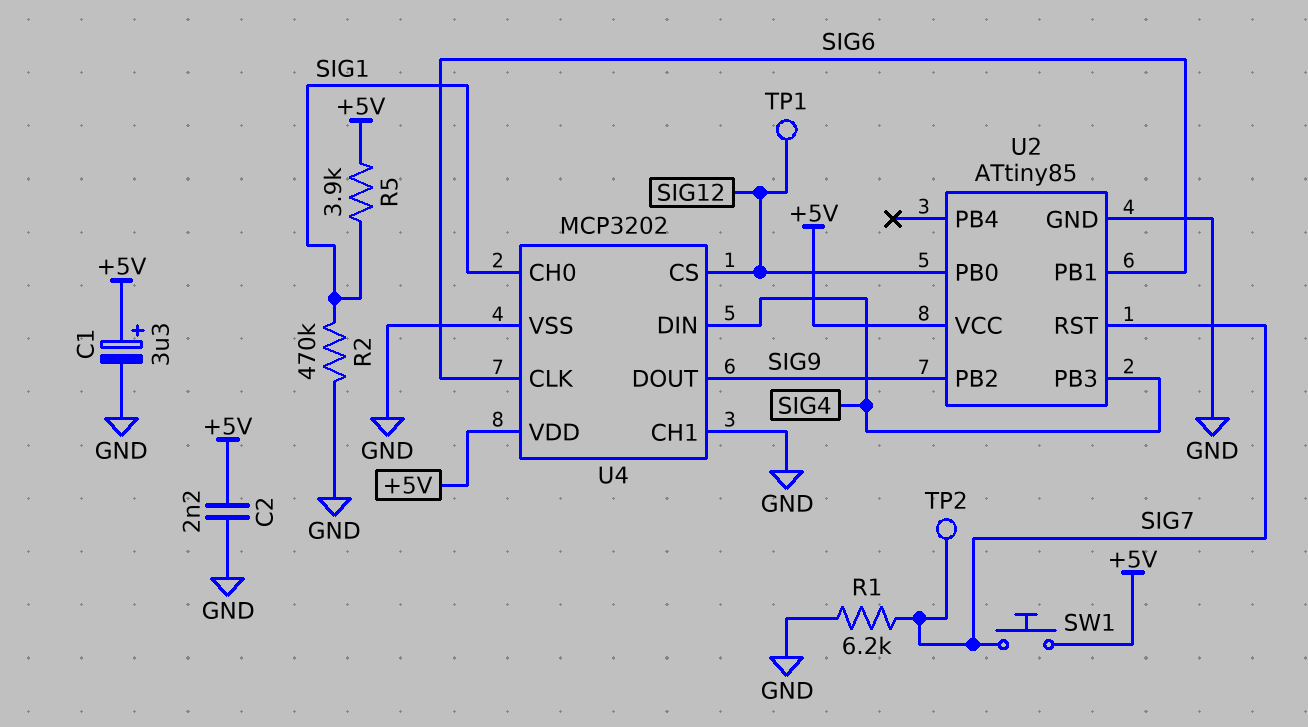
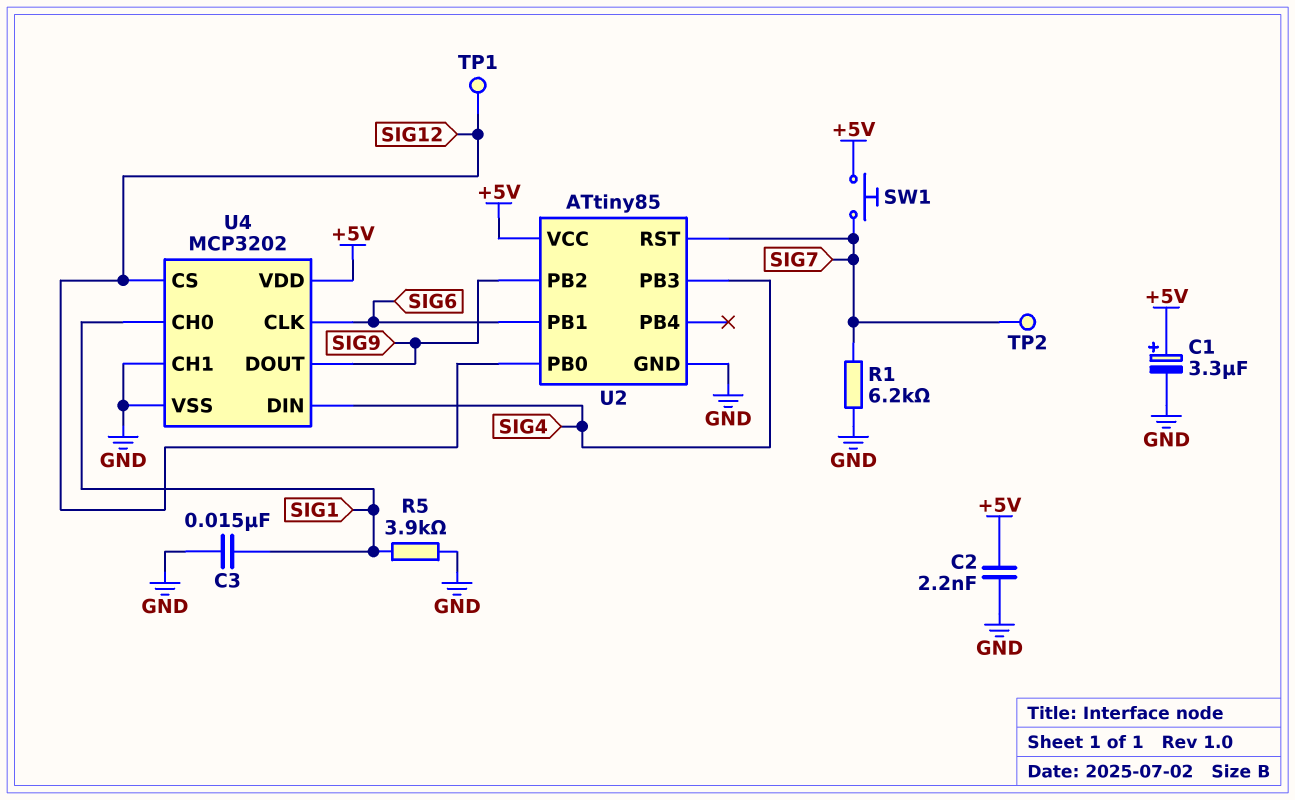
C3: none -> 15nF (GND, SIG1)
R2: 470k (GND, SIG1) -> none
R5: 3.9k (+5V, SIG1) -> 3.9k (GND, SIG1)

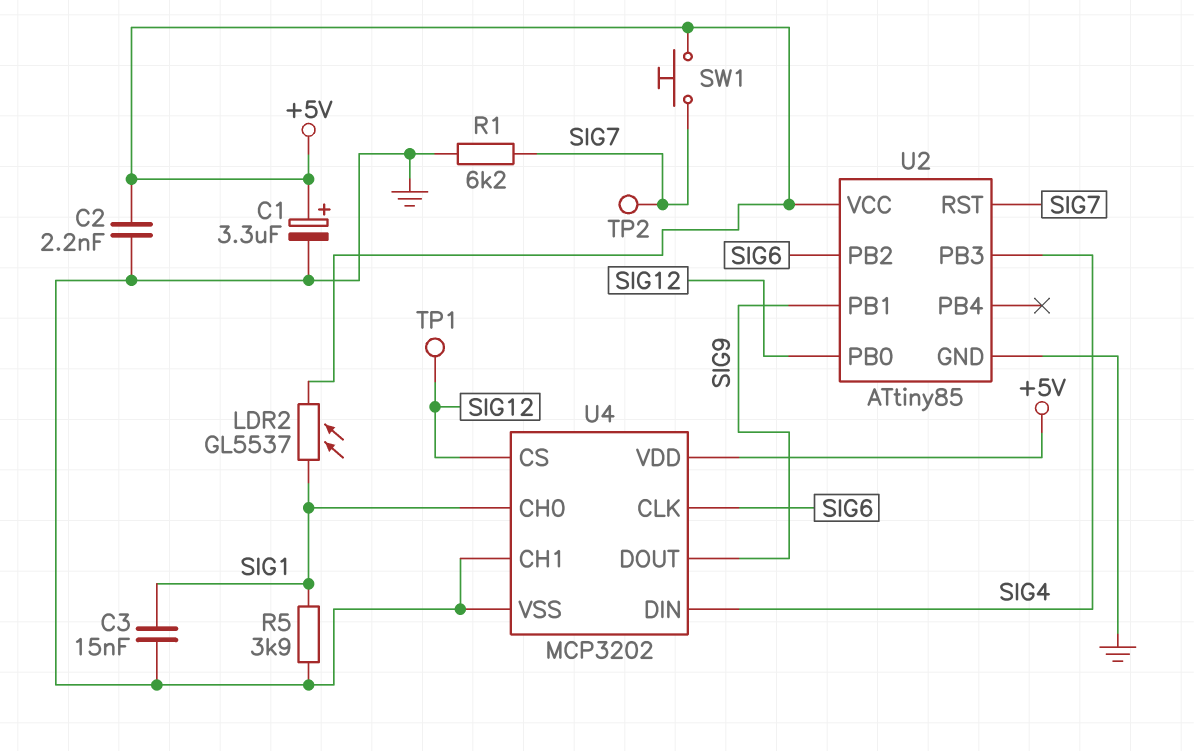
LDR2: none -> GL5537 (+5V, SIG1)
U2 pin PB1: SIG6 -> SIG9
U2 pin PB2: SIG9 -> SIG6

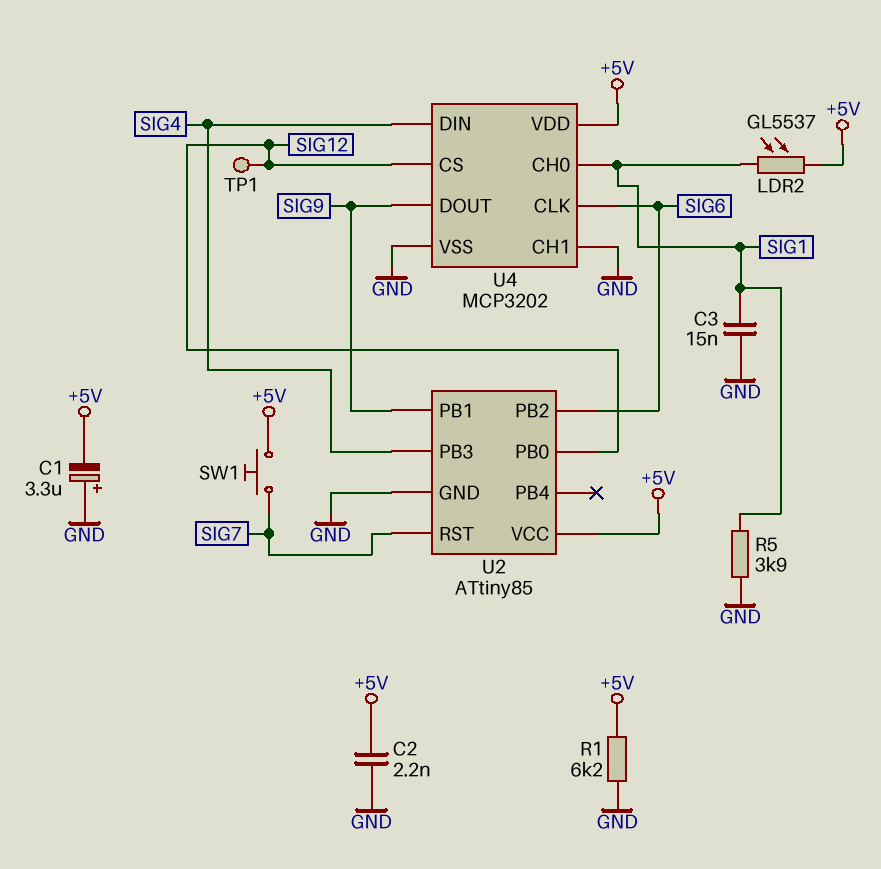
C1: 3.3uF (plus +5V, minus GND) -> 3.3uF (plus GND, minus +5V)
R1: 6.2k (GND, SIG7) -> 6.2k (+5V, GND)
TP2: test point (SIG7) -> none

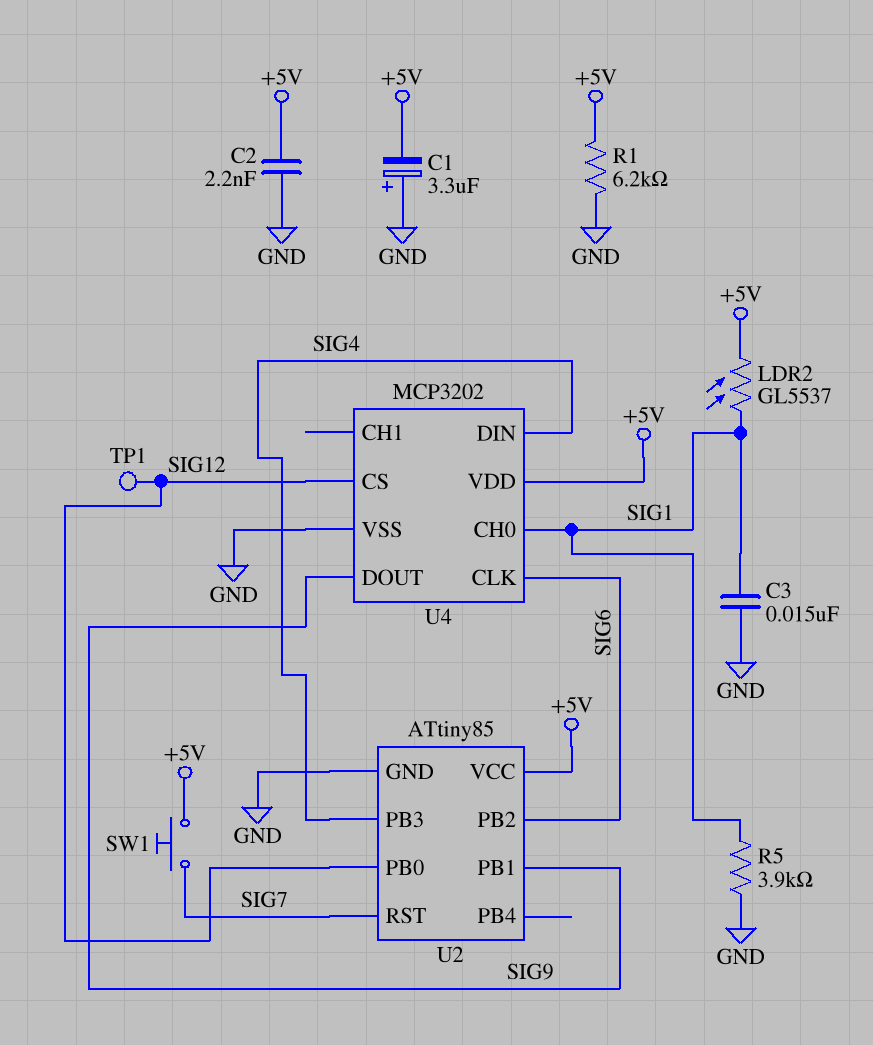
U4 pin CH1: GND -> none

